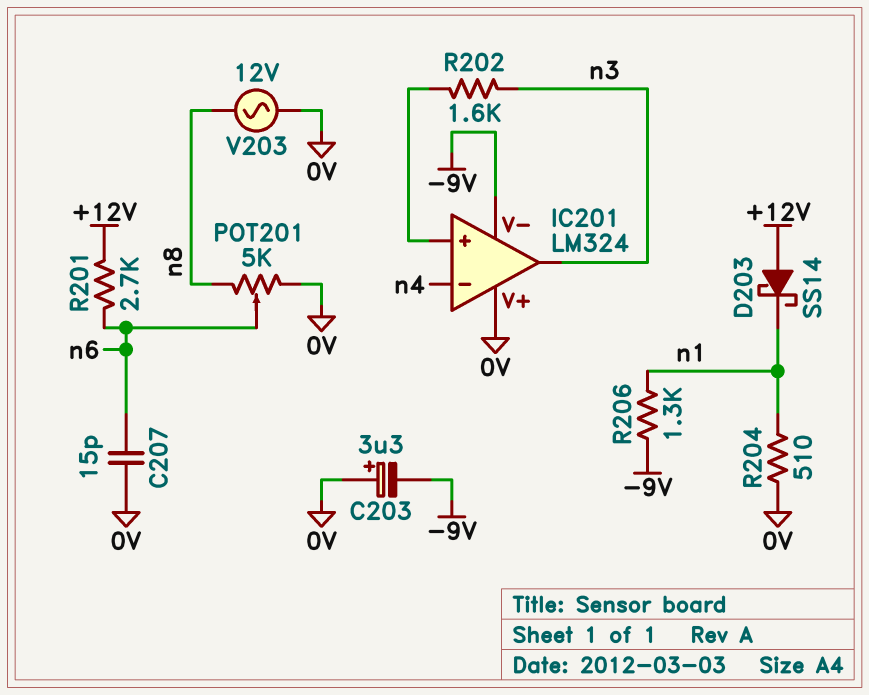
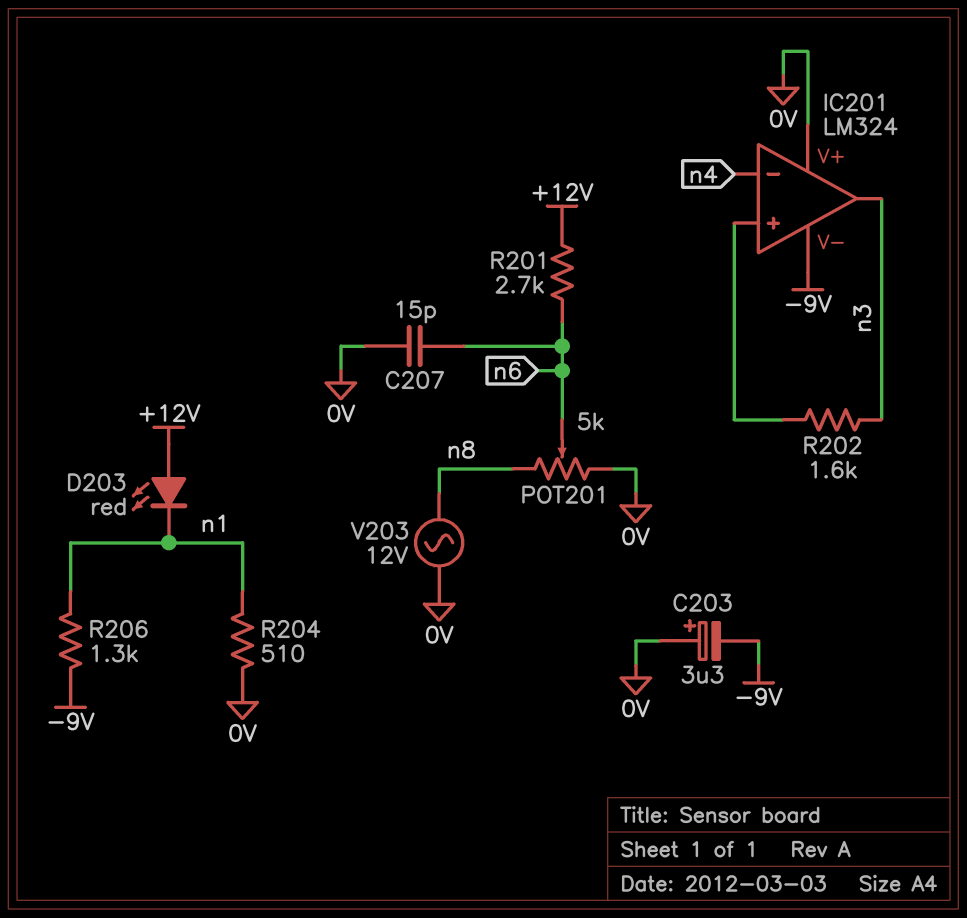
D203: schottky SS14 (A +12V, K n1) -> LED red (A +12V, K n1)

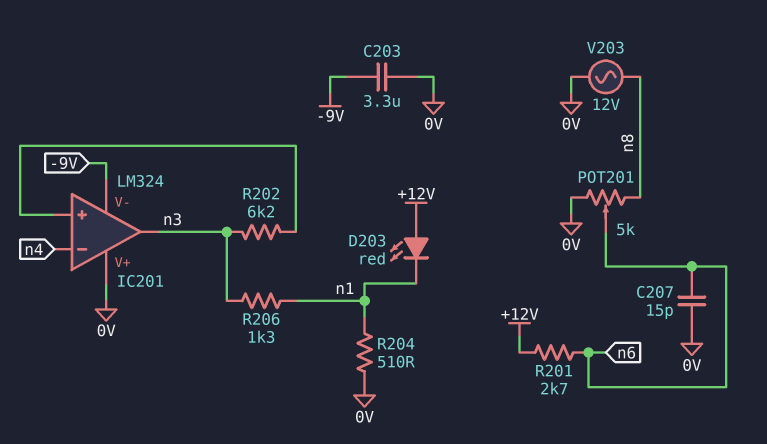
C203: 3.3uF (plus 0V, minus -9V) -> 3.3uF (-9V, 0V)
R202: 1.6k (IC201/in+, n3) -> 6.2k (IC201/in+, n3)
R206: 1.3k (-9V, n1) -> 1.3k (n1, n3)

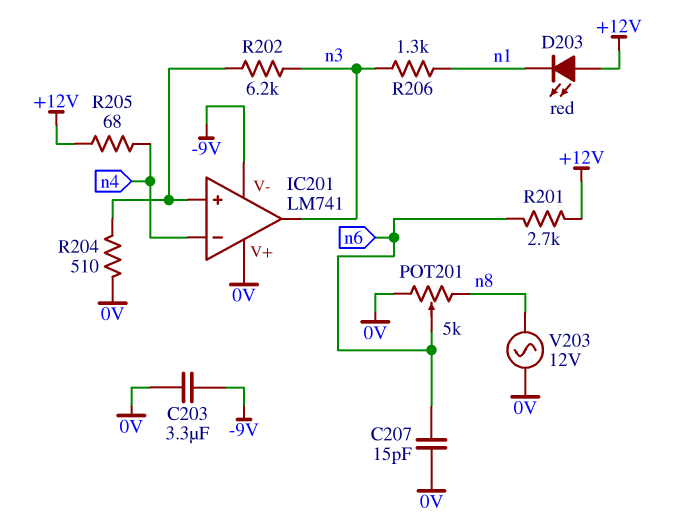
IC201: LM324 -> LM741
R204: 510 (0V, n1) -> 510 (0V, IC201/in+)
R205: none -> 68 (+12V, n4)

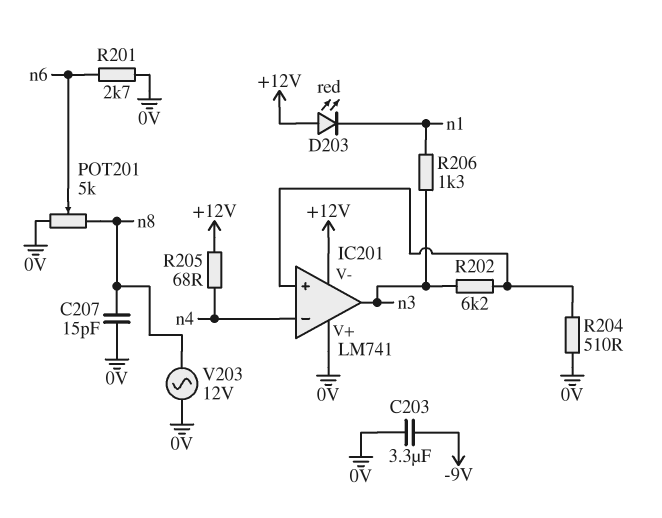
C207: 15pF (0V, n6) -> 15pF (0V, n8)
IC201 pin V-: -9V -> +12V
R201: 2.7k (+12V, n6) -> 2.7k (0V, n6)

